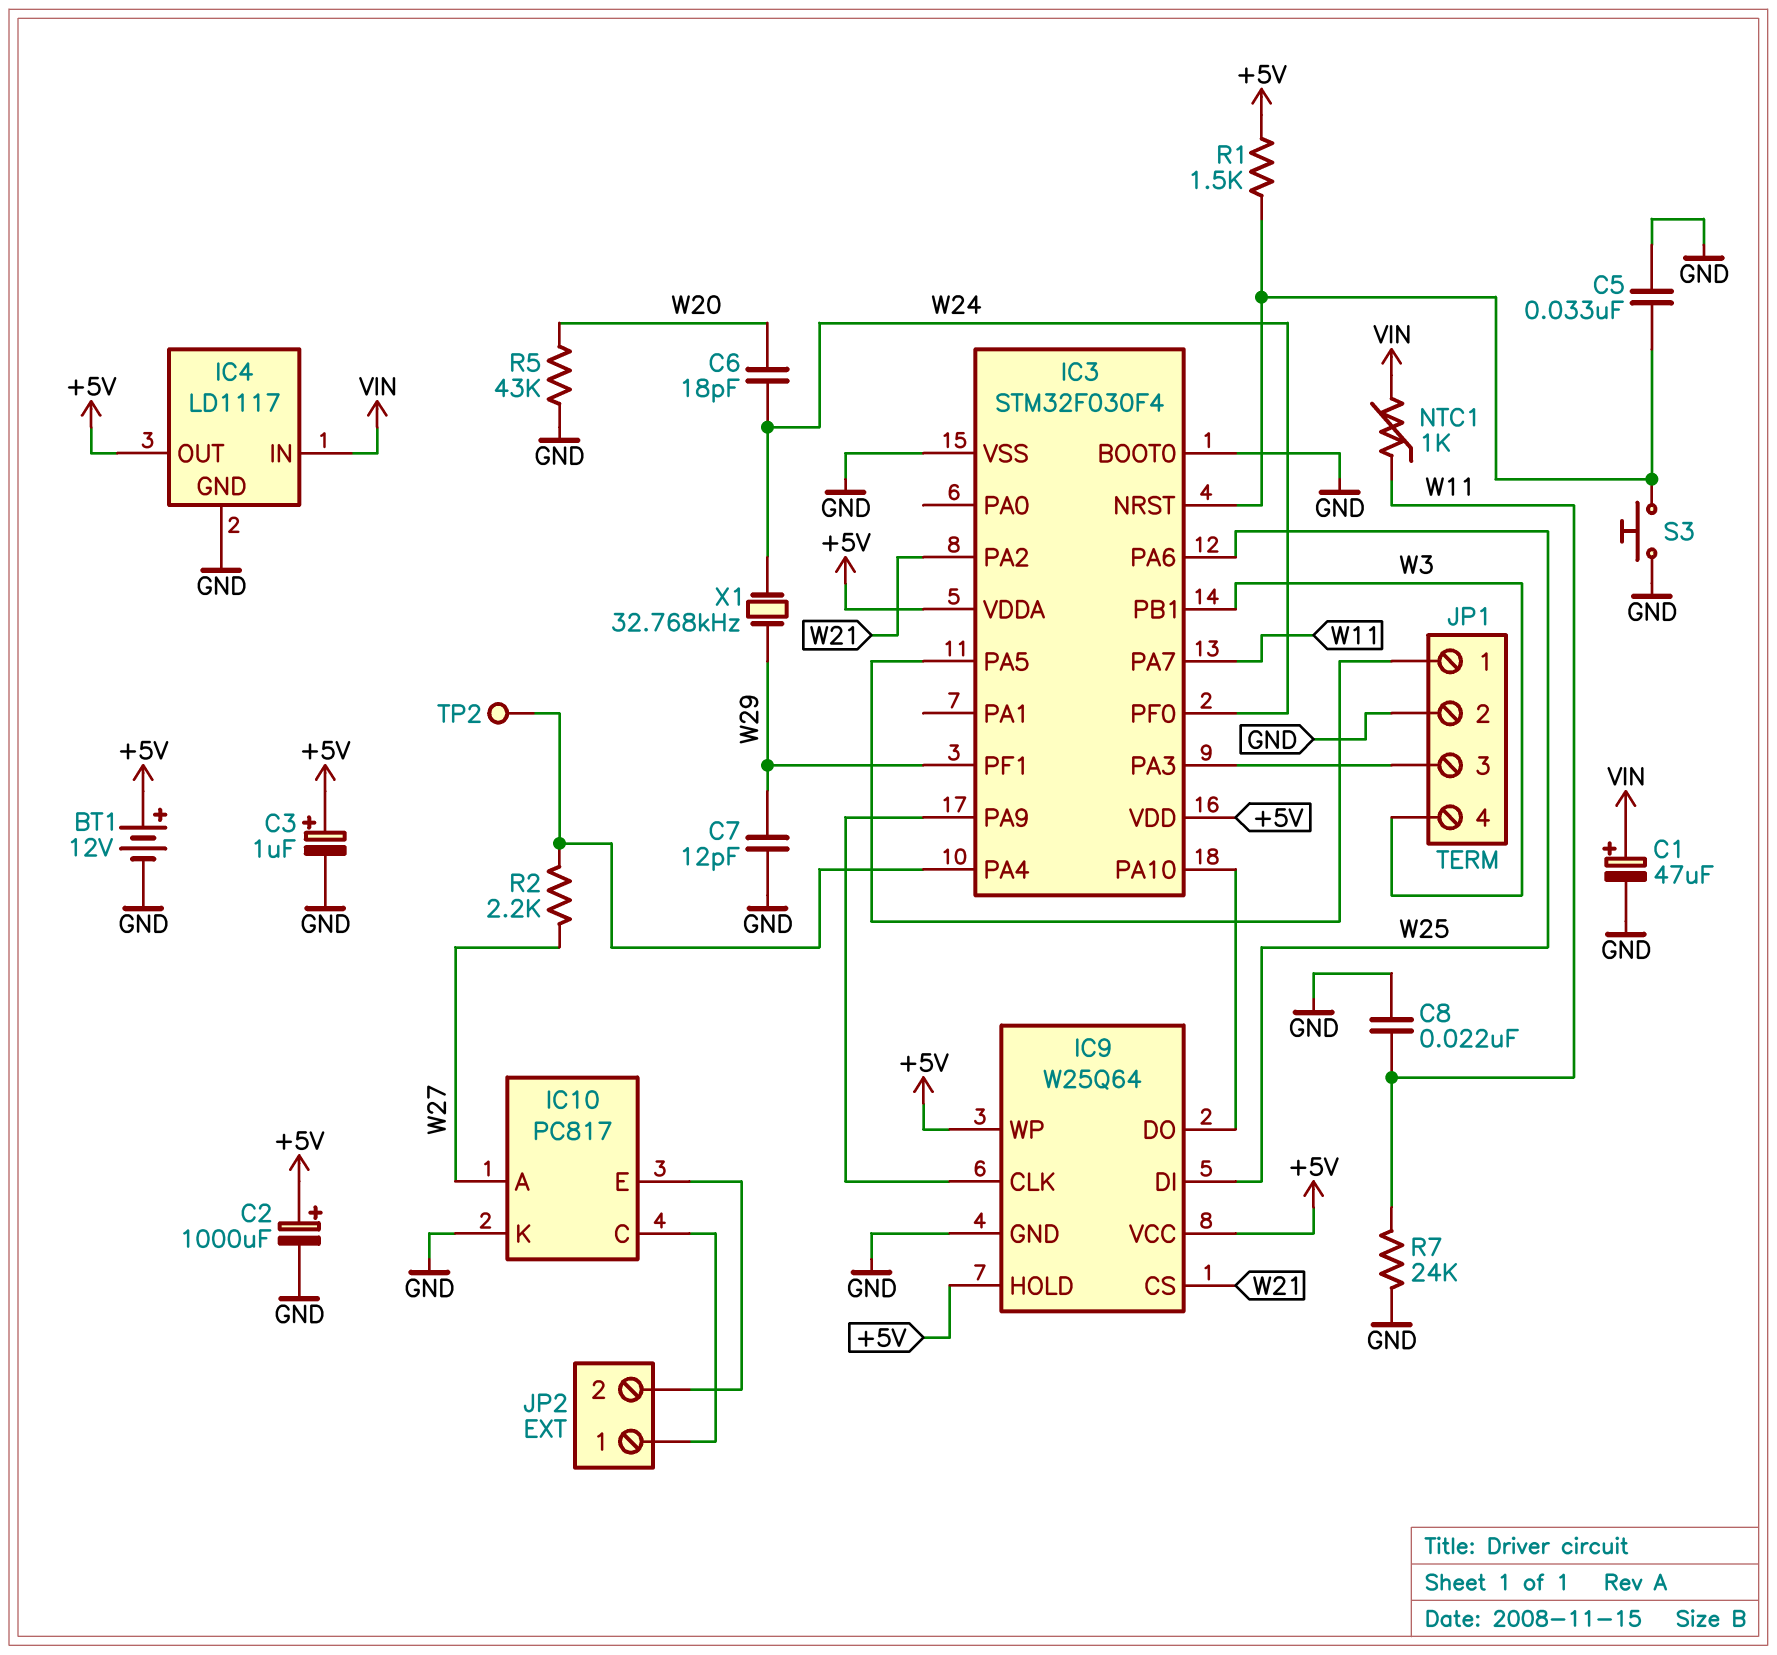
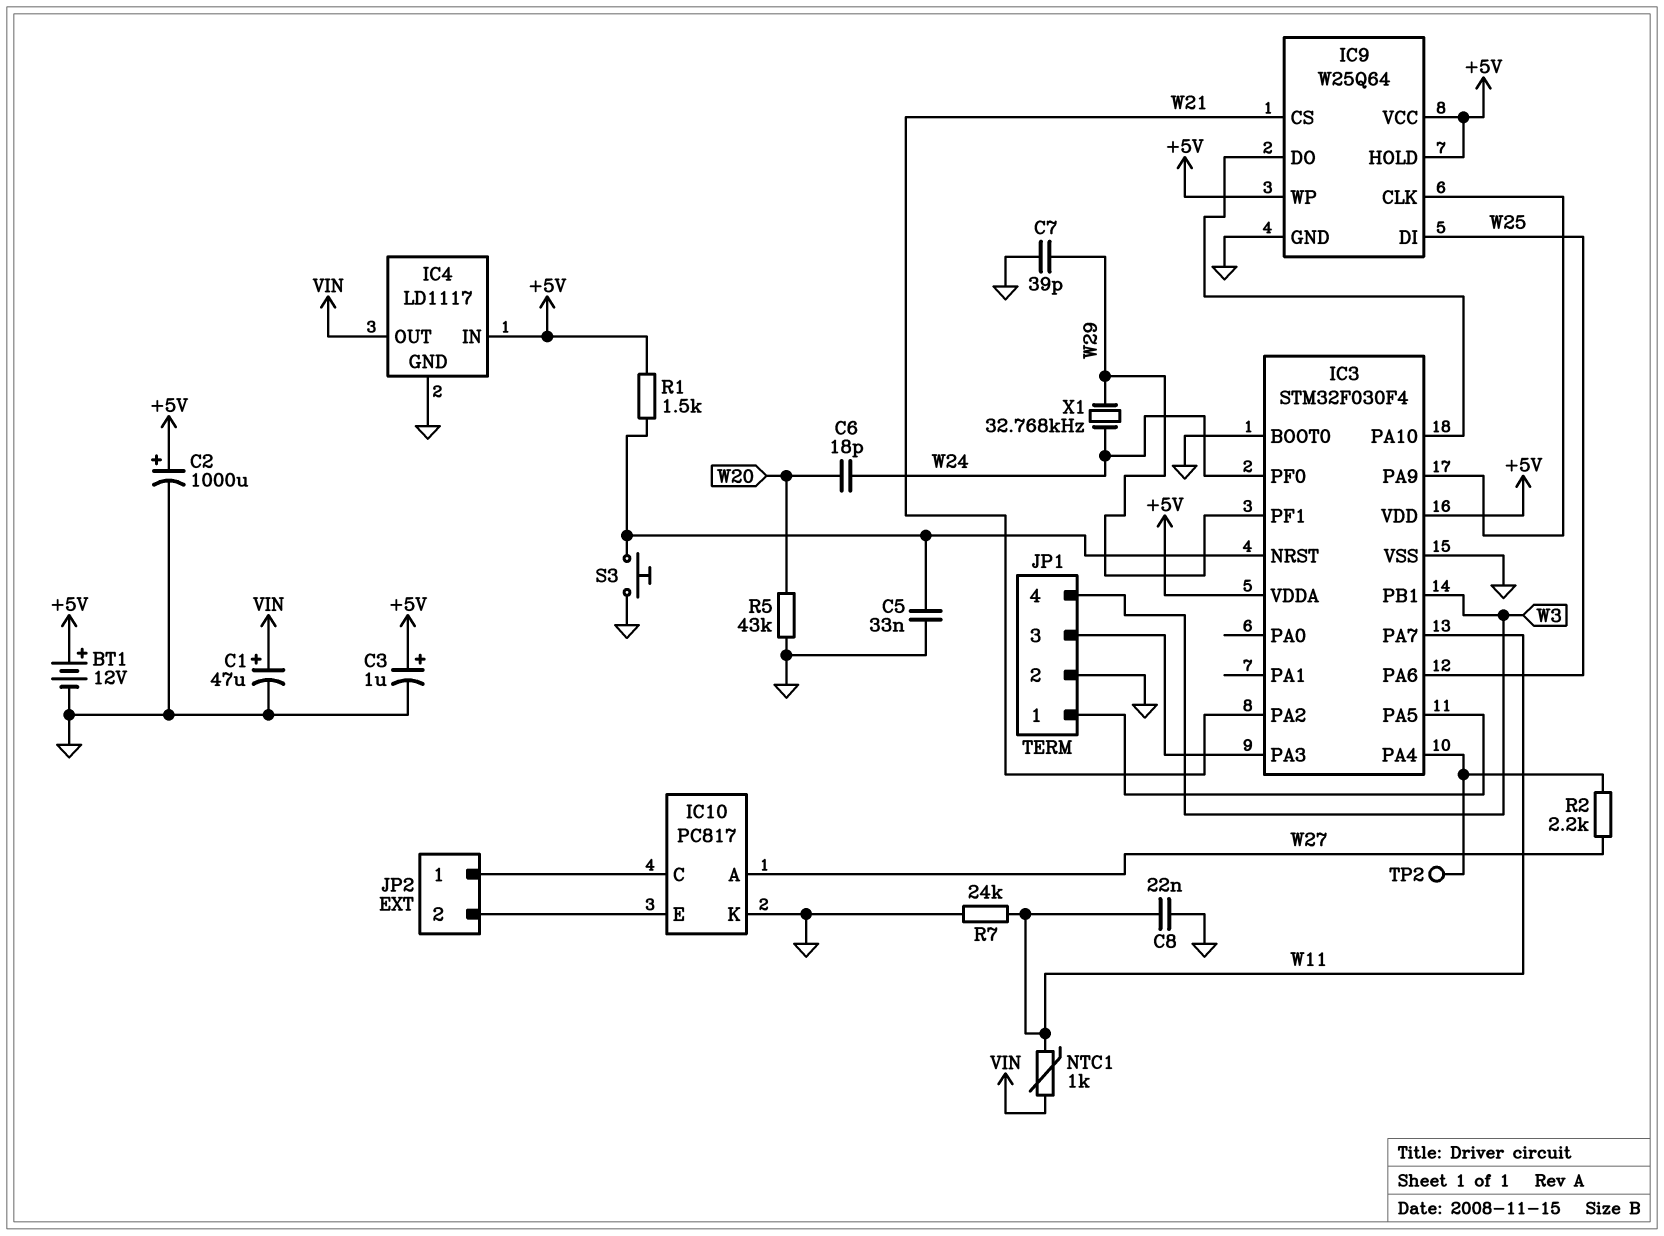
C7: 12pF (GND, W29) -> 39pF (GND, W29)
IC4 pin IN: VIN -> +5V
IC4 pin OUT: +5V -> VIN

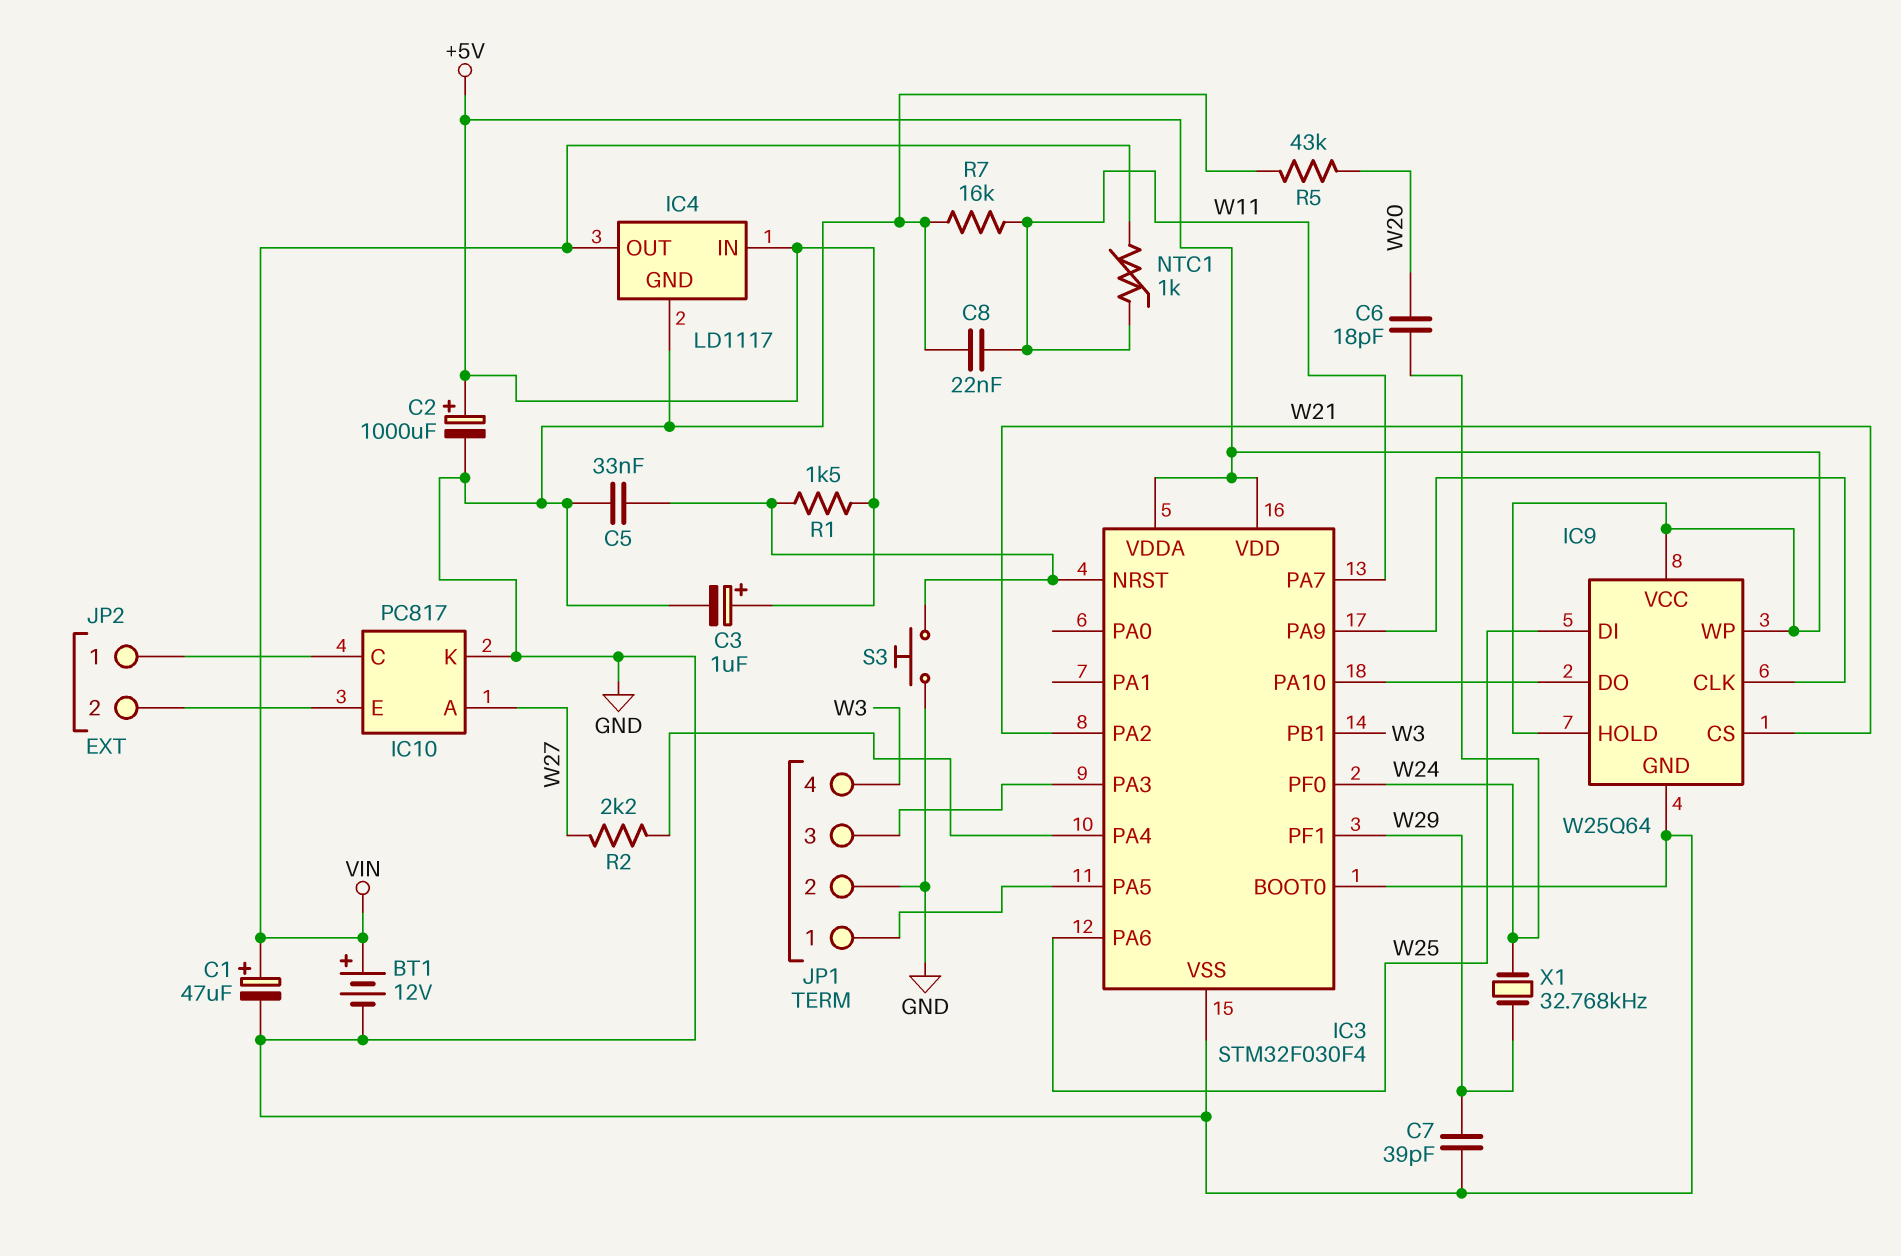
BT1: 12V (plus +5V, minus GND) -> 12V (plus VIN, minus GND)
R7: 24k (GND, W11) -> 16k (GND, W11)
TP2: test point (IC3/PA4) -> none

